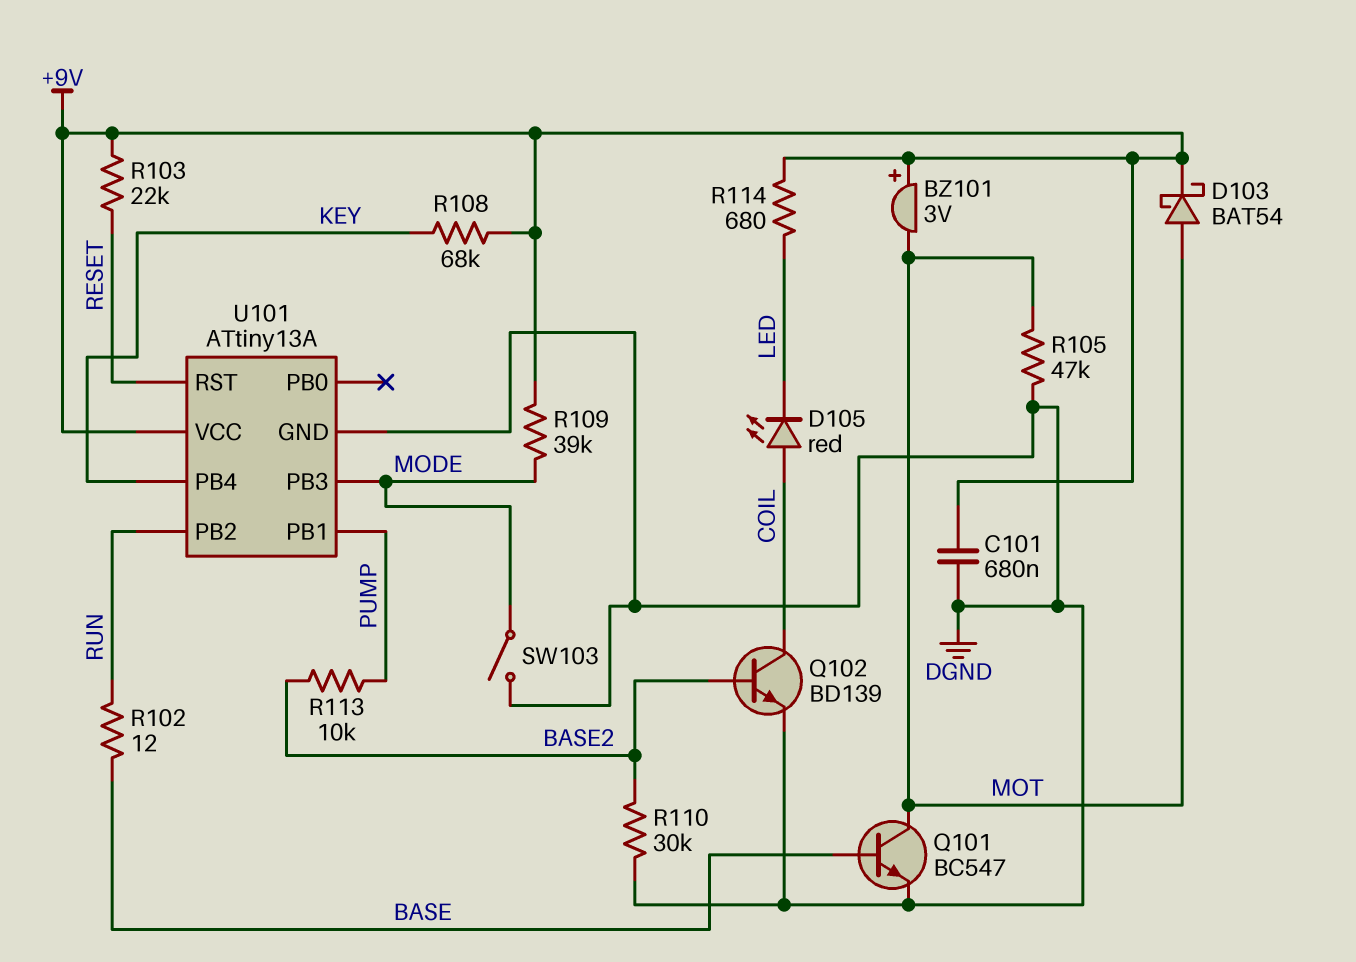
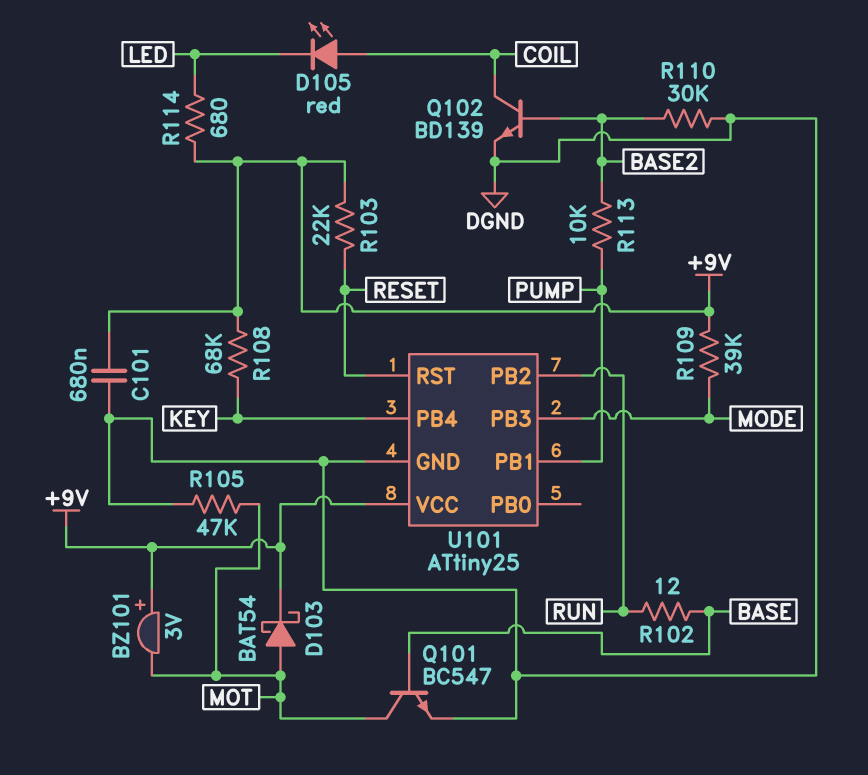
SW103: switch (DGND, MODE) -> none
U101: ATtiny13A -> ATtiny25

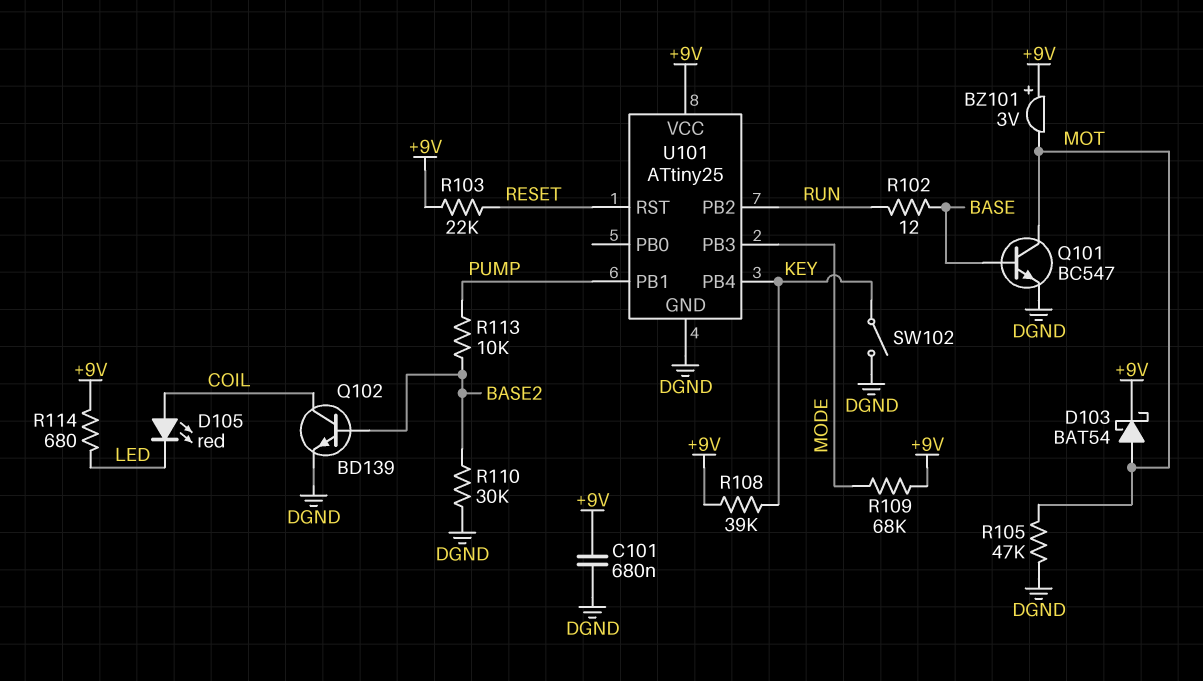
R108: 68k (+9V, KEY) -> 39k (+9V, KEY)
R109: 39k (+9V, MODE) -> 68k (+9V, MODE)
SW102: none -> switch (DGND, KEY)

